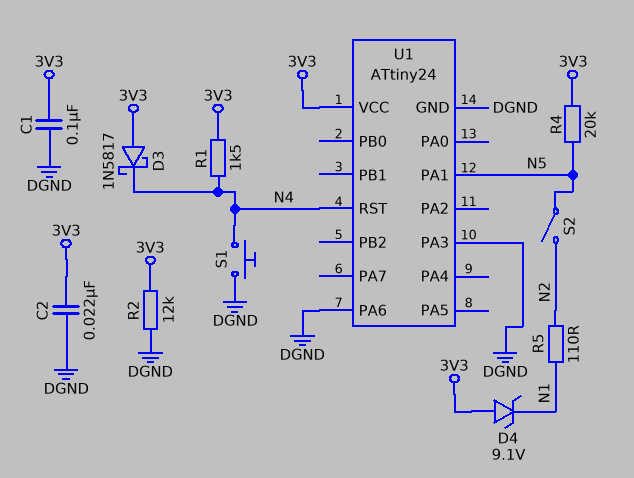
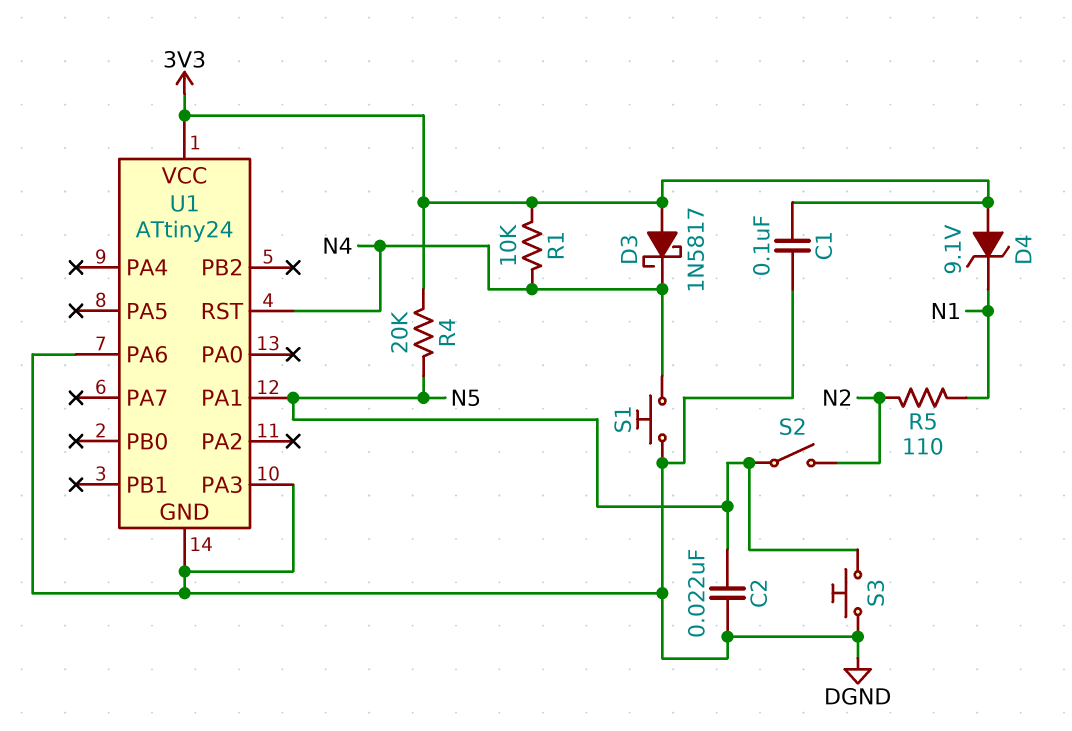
C2: 22nF (3V3, DGND) -> 22nF (DGND, N5)
R1: 1.5k (3V3, N4) -> 10k (3V3, N4)
R2: 12k (3V3, DGND) -> none
S3: none -> button (DGND, N5)

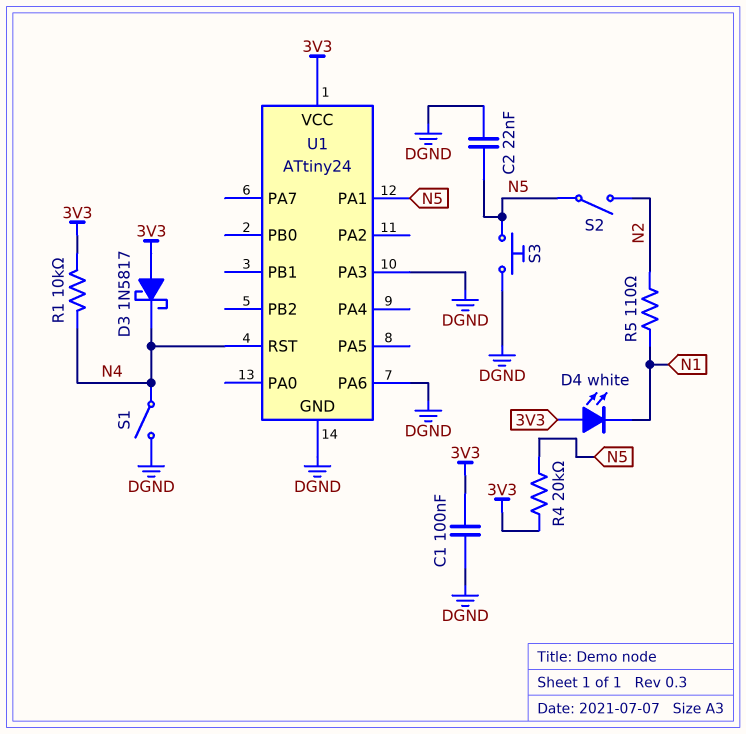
D4: zener 9.1V (A 3V3, K N1) -> LED white (A 3V3, K N1)
S1: button (DGND, N4) -> switch (DGND, N4)

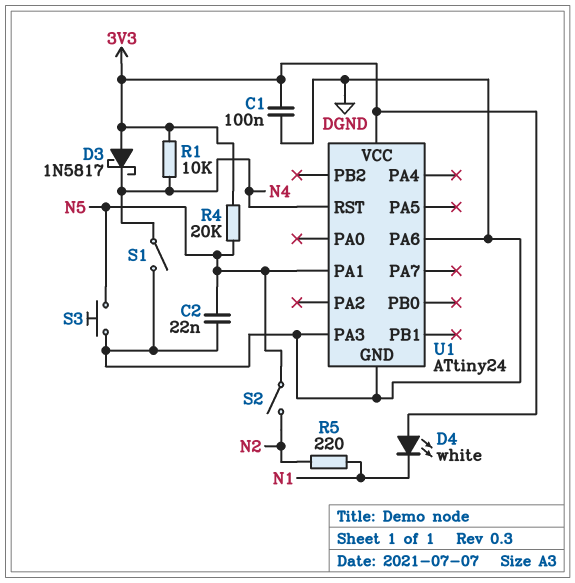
R5: 110 (N1, N2) -> 220 (N1, N2)

